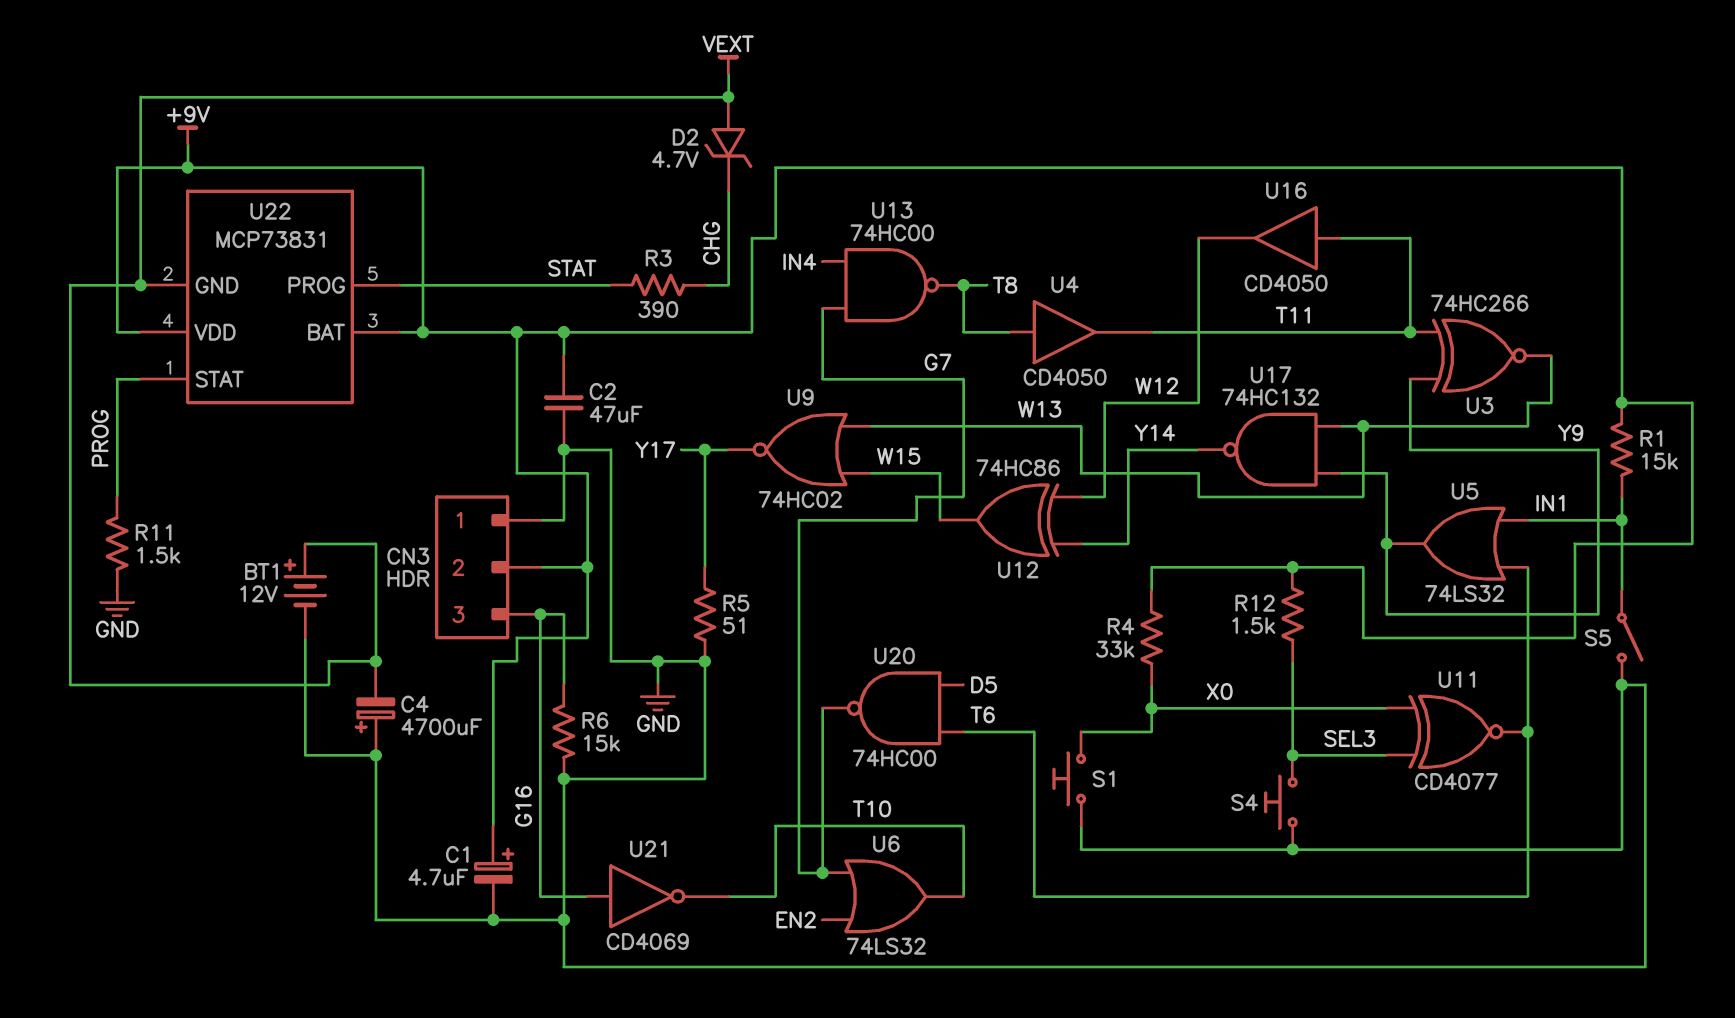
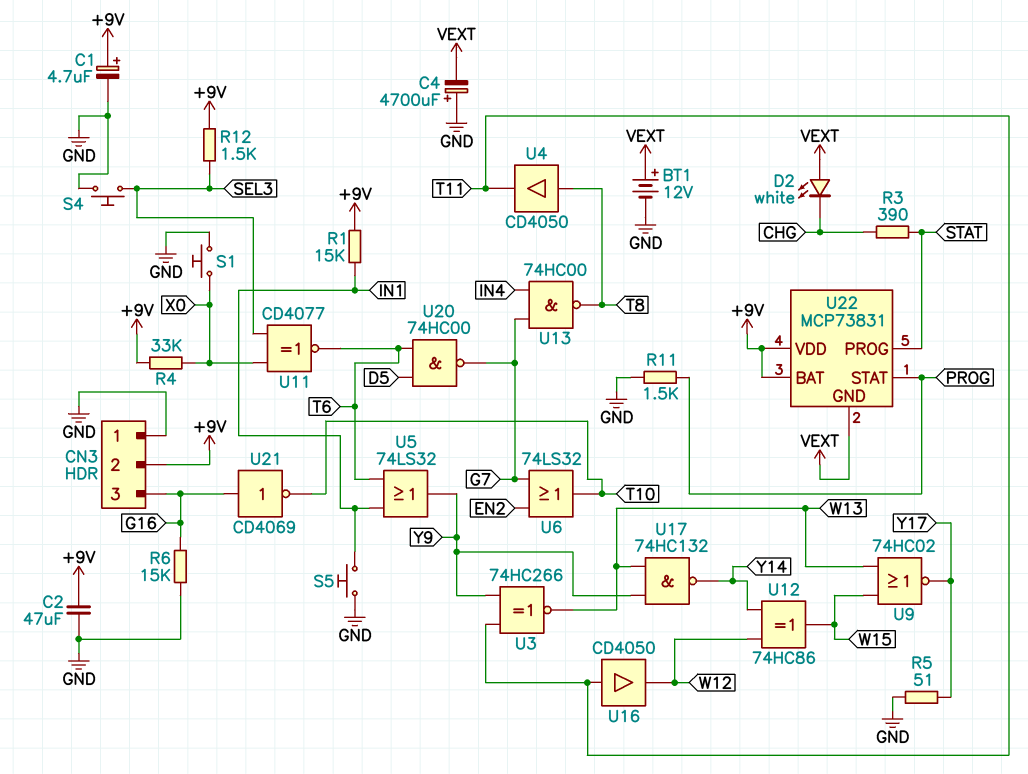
D2: zener 4.7V (A VEXT, K CHG) -> LED white (A VEXT, K CHG)
S5: switch (GND, IN1) -> button (GND, IN1)

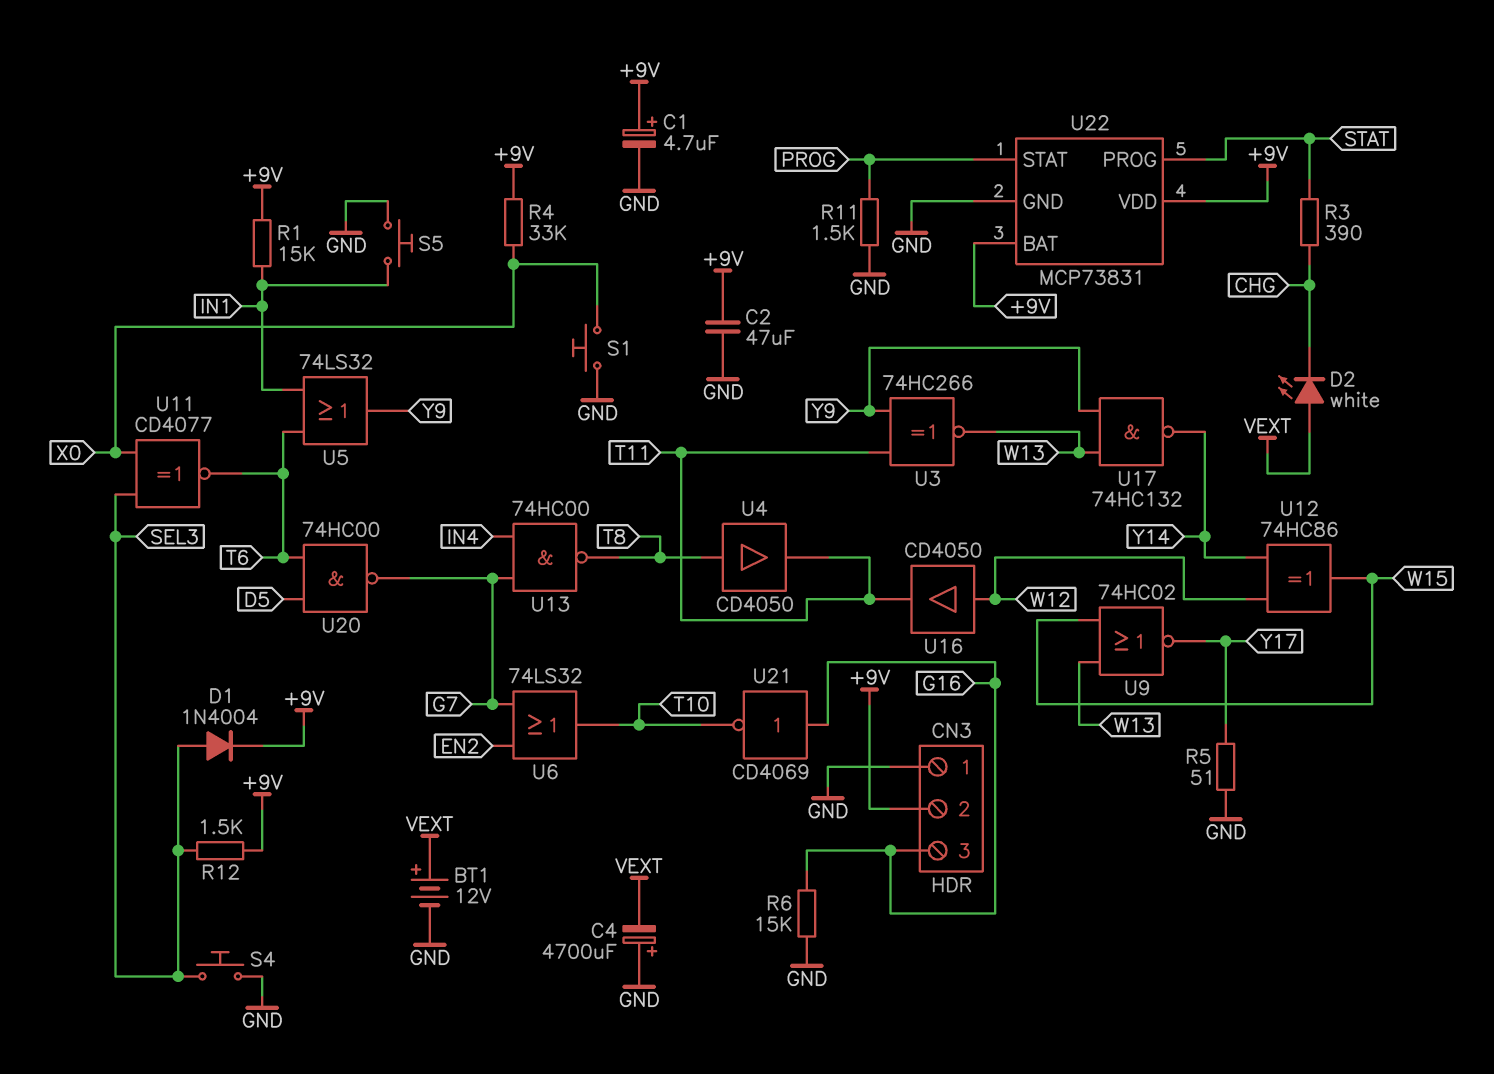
D1: none -> diode 1N4004 (A SEL3, K +9V)
U16: buffer CD4050 (in T11, out W12) -> buffer CD4050 (in W12, out T11)
U22 pin GND: VEXT -> GND

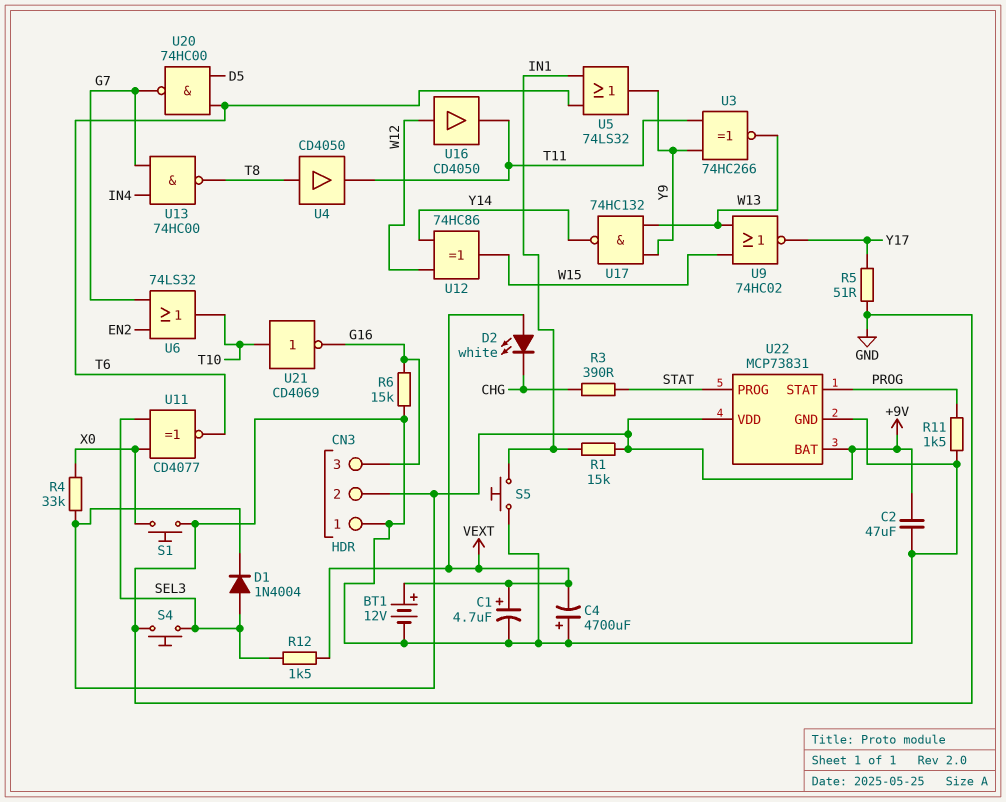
C1: 4.7uF (plus +9V, minus GND) -> 4.7uF (plus VEXT, minus GND)
R12: 1.5k (+9V, SEL3) -> 1.5k (SEL3, VEXT)
U21: NOT CD4069 (in G16, out T10) -> NOT CD4069 (in T10, out G16)

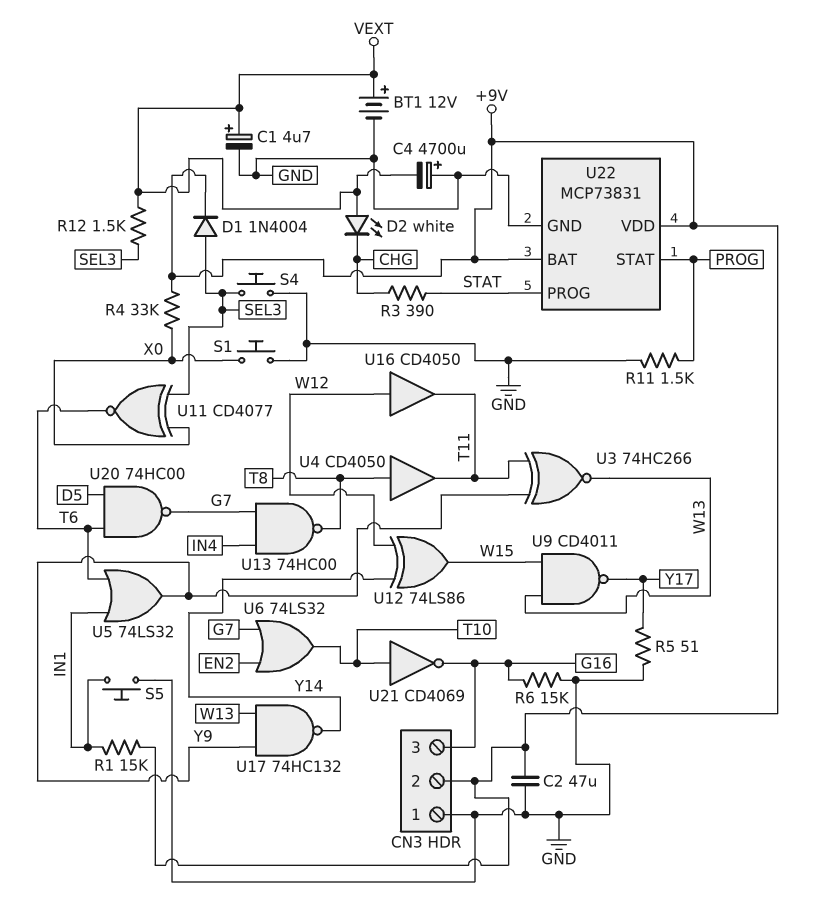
U9: NOR 74HC02 (in W13, in W15, out Y17) -> NAND CD4011 (in W13, in W15, out Y17)
U12: XOR 74HC86 (in W12, in Y14, out W15) -> XOR 74LS86 (in W12, in Y14, out W15)

